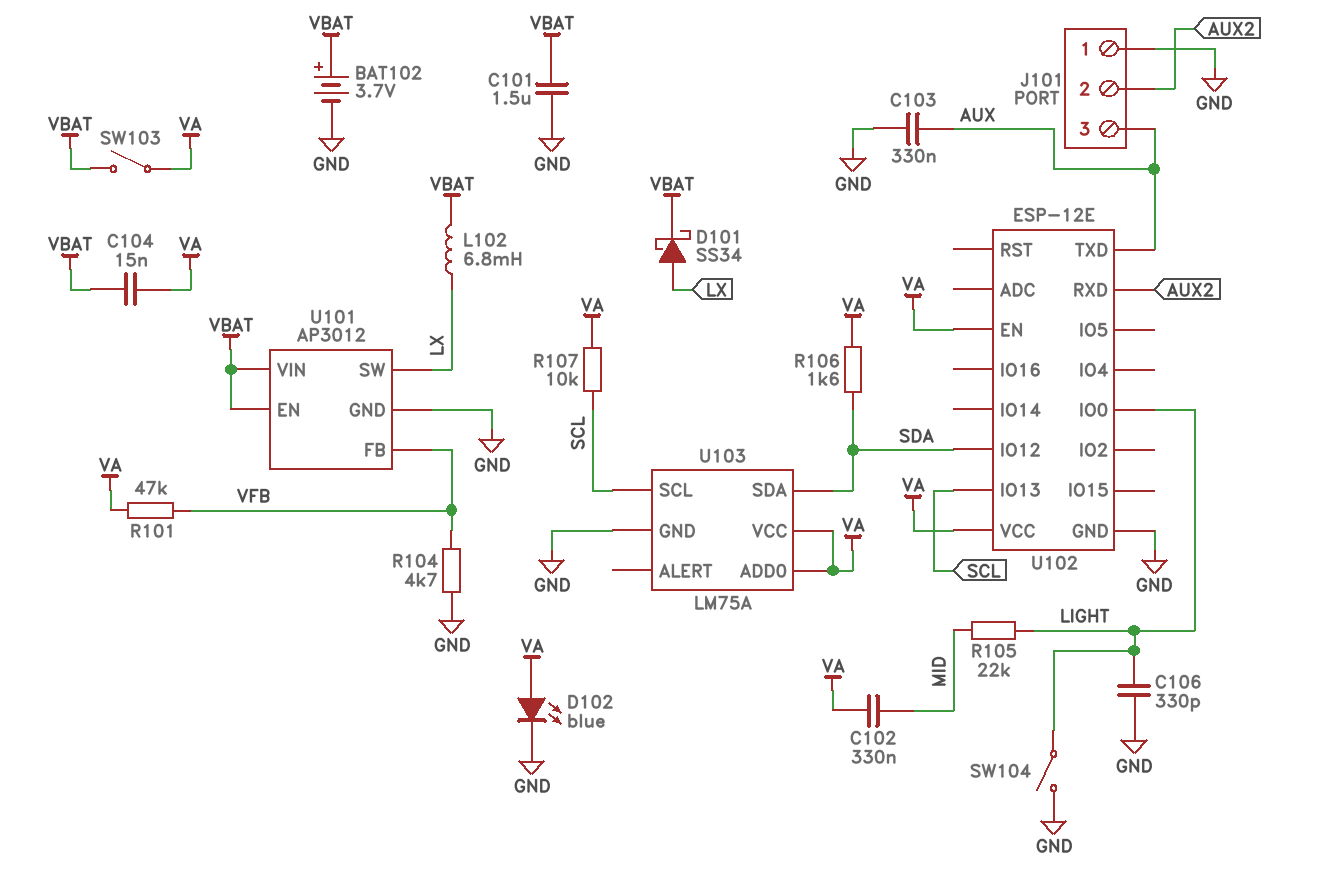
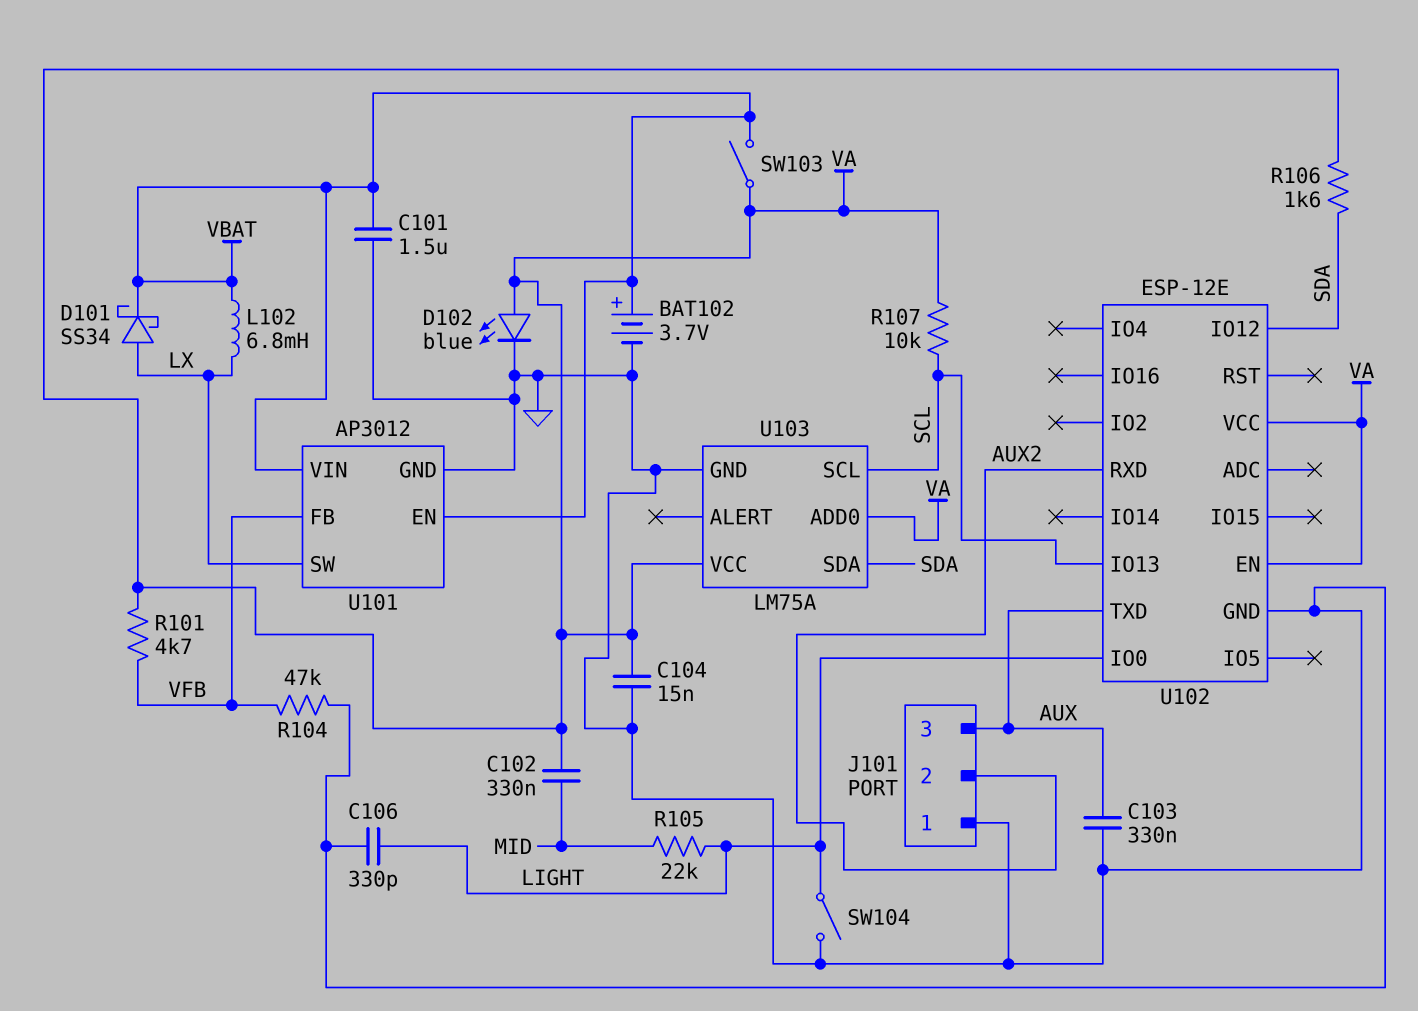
C104: 15nF (VA, VBAT) -> 15nF (GND, VA)
R101: 47k (VA, VFB) -> 4.7k (VA, VFB)
R104: 4.7k (GND, VFB) -> 47k (GND, VFB)

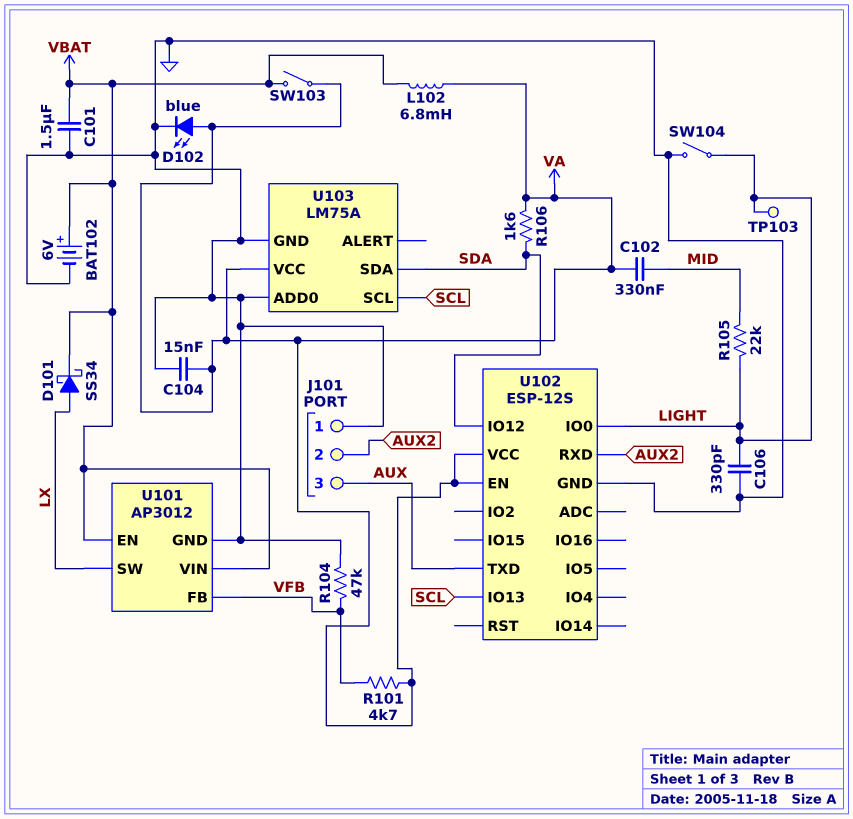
BAT102: 3.7V (plus VBAT, minus GND) -> 6V (plus VBAT, minus GND)
C103: 330nF (AUX, GND) -> none
L102: 6.8mH (LX, VBAT) -> 6.8mH (VA, VBAT)
R107: 10k (SCL, VA) -> none
TP103: none -> test point (LIGHT)
U102: ESP-12E -> ESP-12S
U103 pin ADD0: VA -> GND

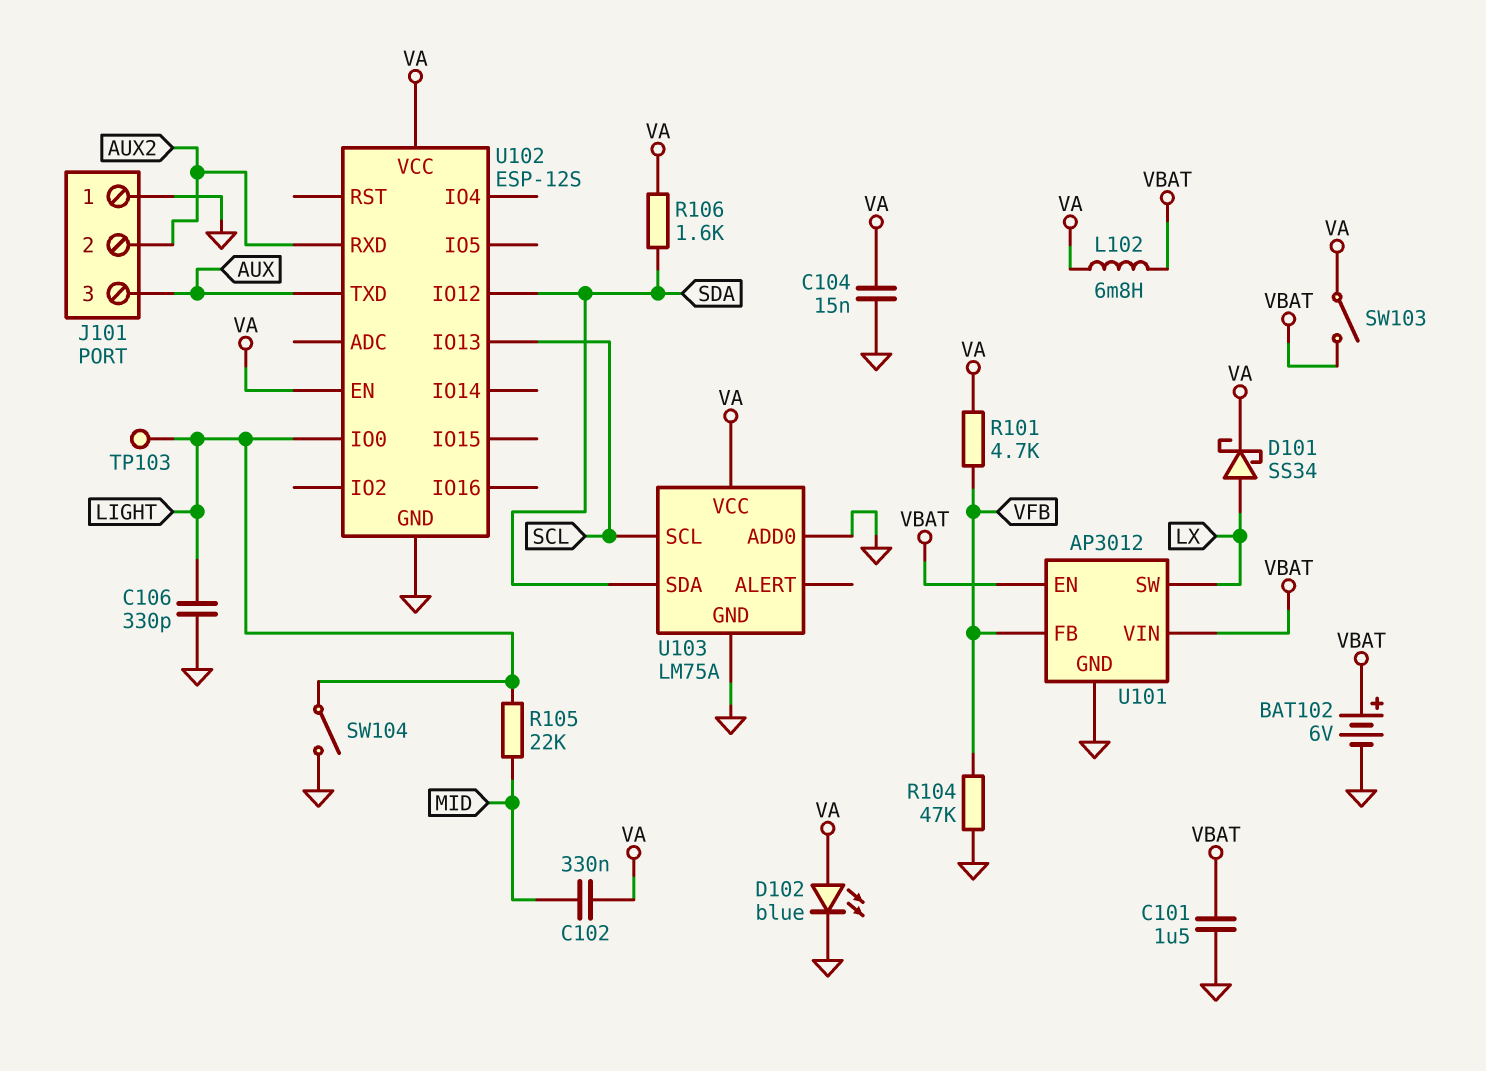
D101: schottky SS34 (A LX, K VBAT) -> schottky SS34 (A LX, K VA)

